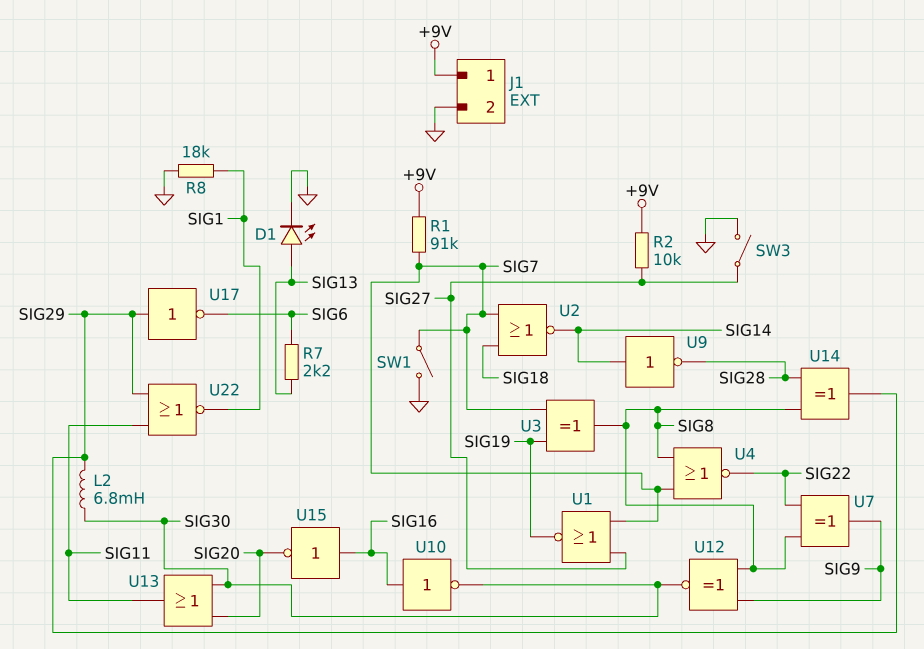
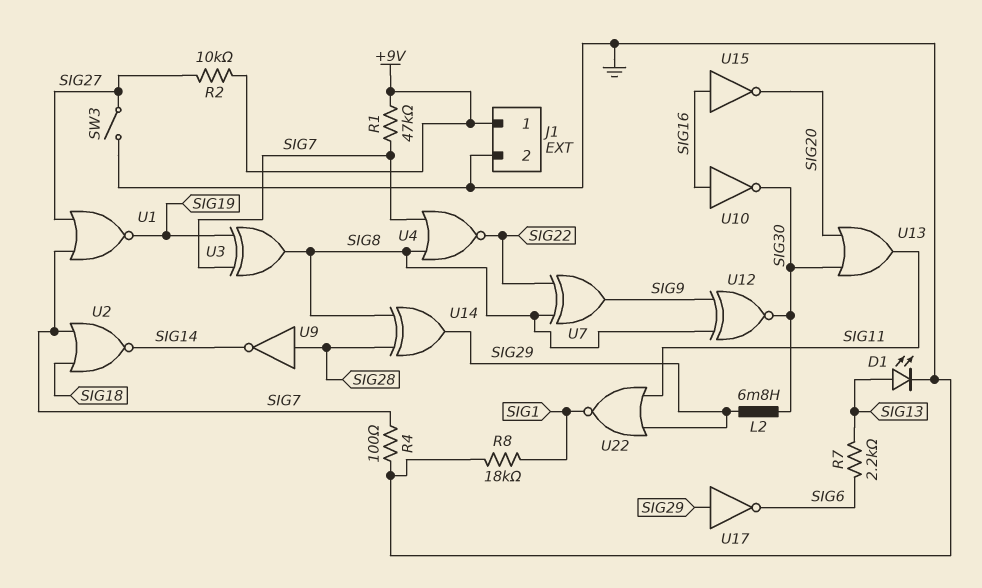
R1: 91k (+9V, SIG7) -> 47k (+9V, SIG7)
R4: none -> 100 (GND, SIG7)
SW1: switch (GND, SIG7) -> none
U9: NOT (in SIG14, out SIG28) -> NOT (in SIG28, out SIG14)

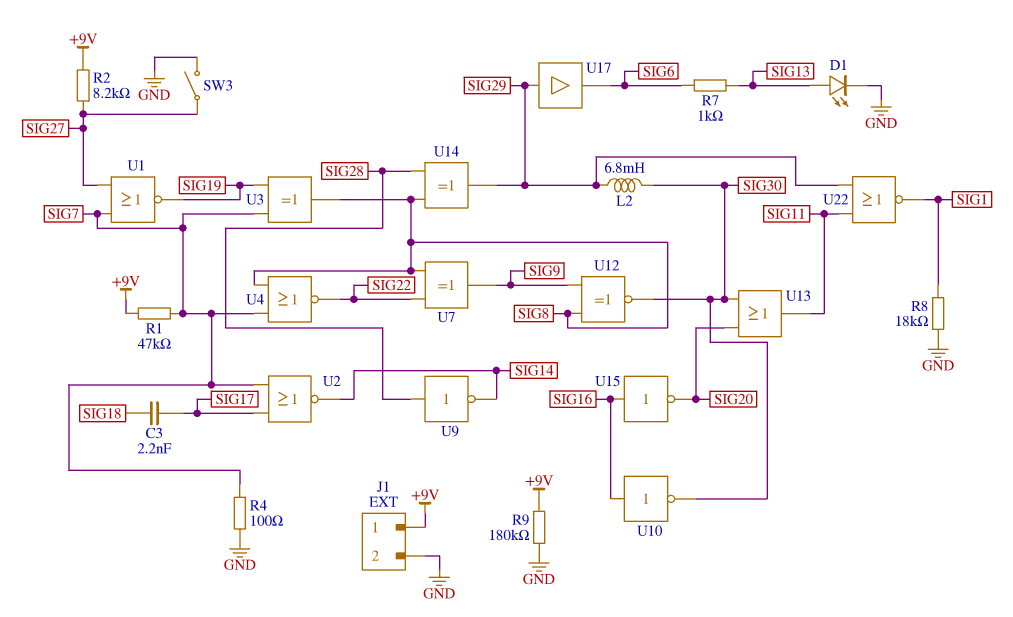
C3: none -> 2.2nF (SIG17, SIG18)
R2: 10k (+9V, SIG27) -> 8.2k (+9V, SIG27)
R7: 2.2k (SIG6, SIG13) -> 1k (SIG6, SIG13)
R9: none -> 180k (+9V, GND)
U2: NOR (in SIG7, in SIG18, out SIG14) -> NOR (in SIG7, in SIG17, out SIG14)
U17: NOT (in SIG29, out SIG6) -> buffer (in SIG29, out SIG6)

